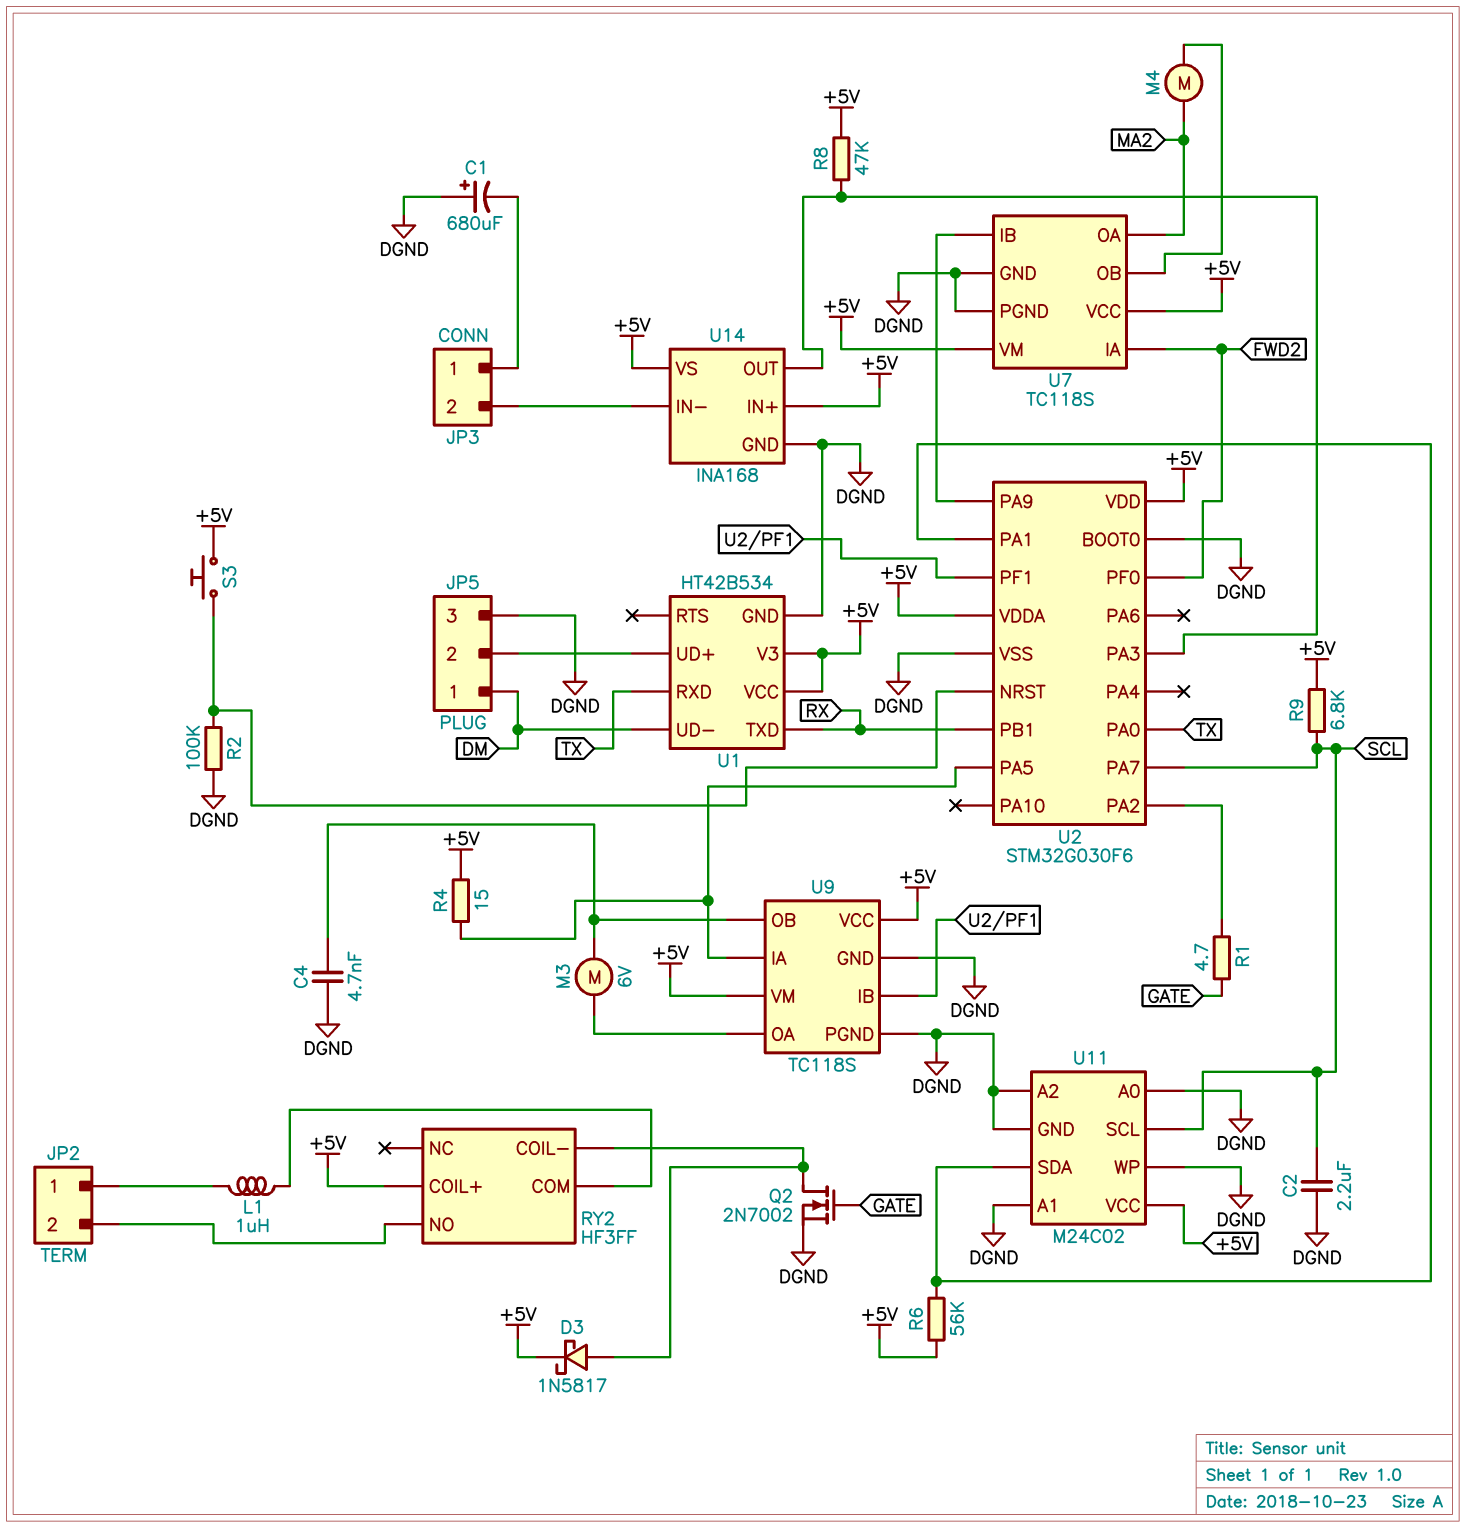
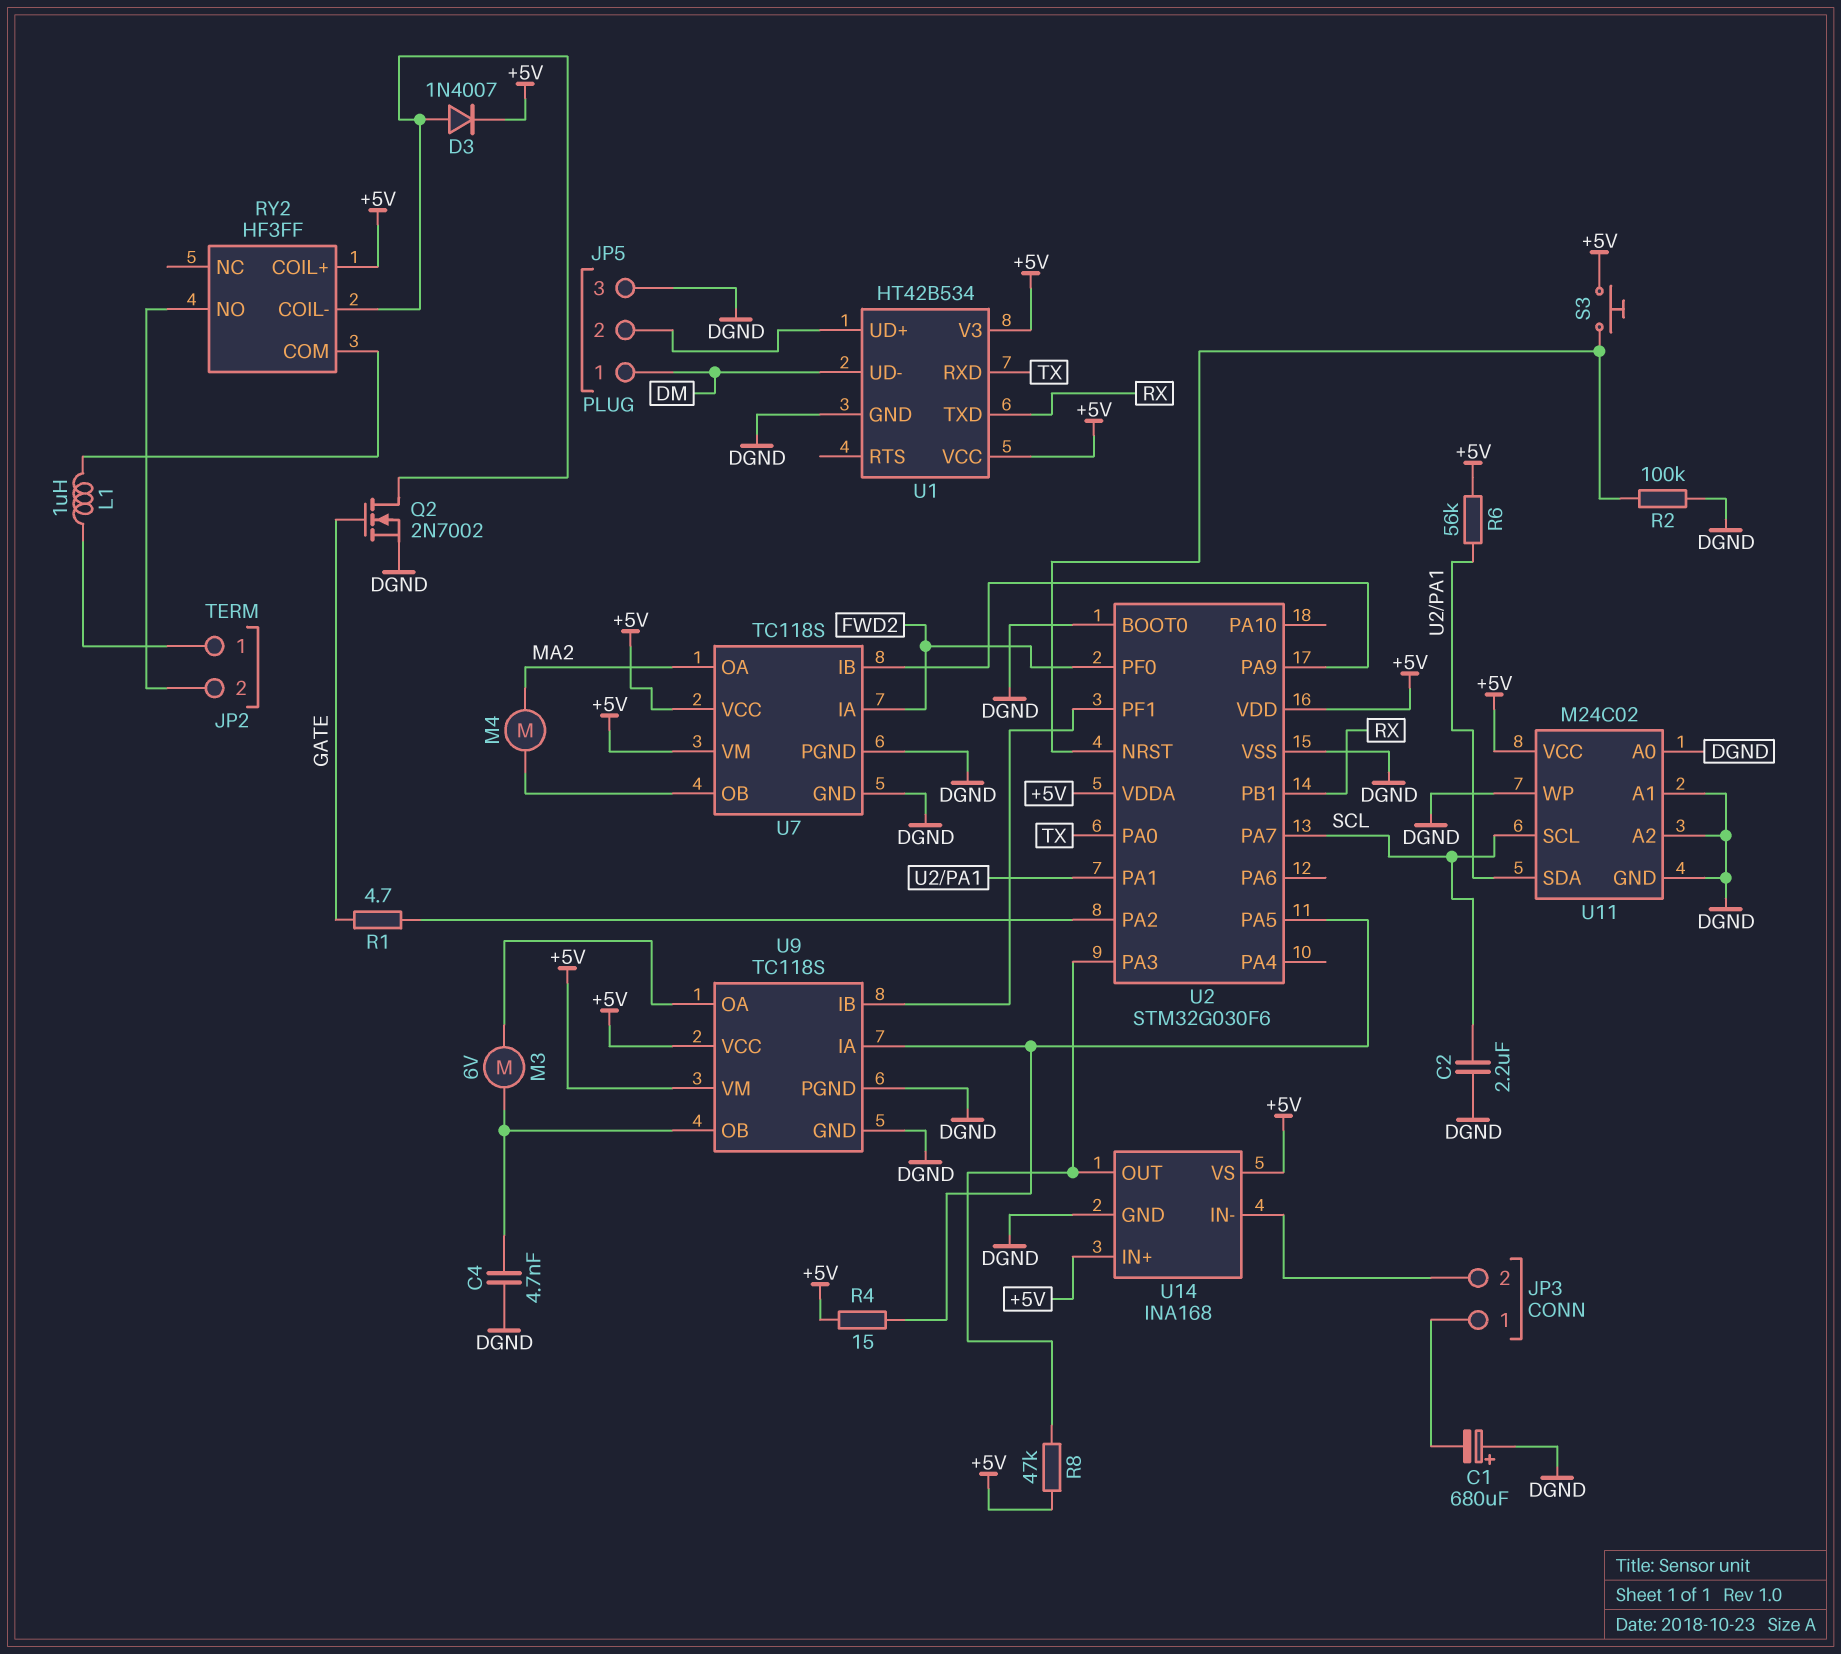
D3: schottky 1N5817 (A RY2/COIL-, K +5V) -> diode 1N4007 (A RY2/COIL-, K +5V)
R9: 6.8k (+5V, SCL) -> none

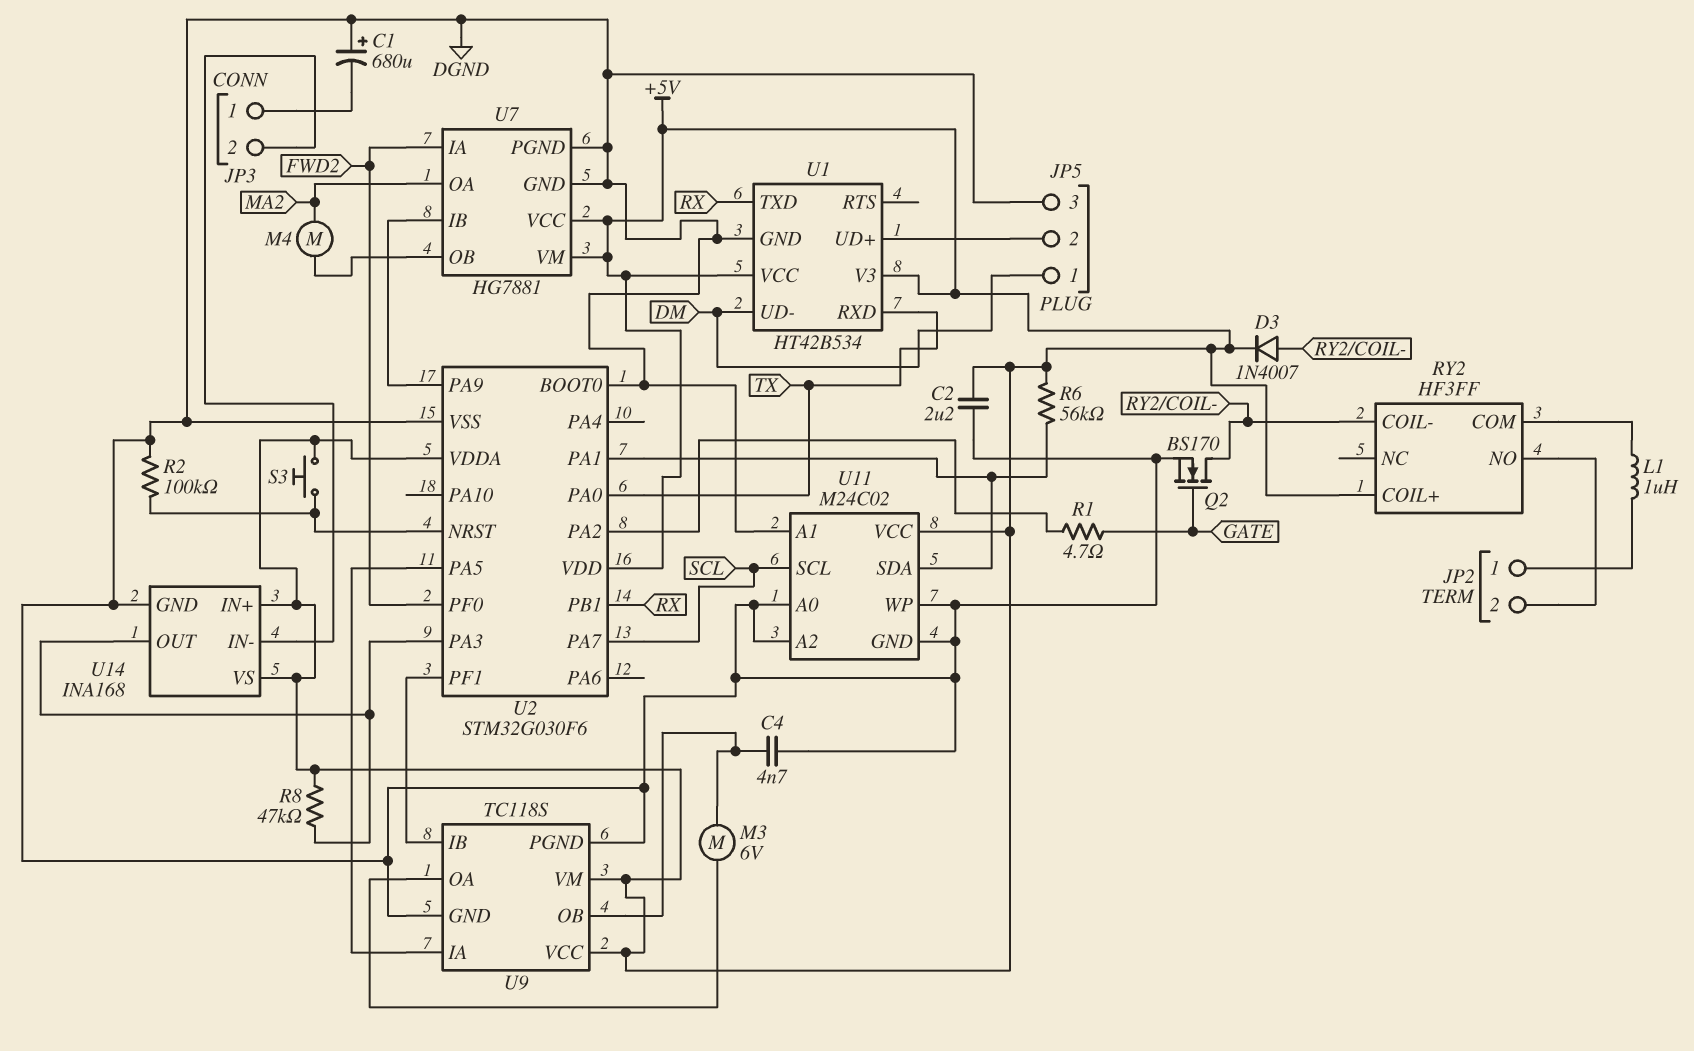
C2: 2.2uF (DGND, SCL) -> 2.2uF (+5V, DGND)
Q2: NMOS 2N7002 (G GATE, D RY2/COIL-, S DGND) -> NMOS BS170 (G GATE, D RY2/COIL-, S DGND)
R4: 15 (+5V, U2/PA5) -> none
U7: TC118S -> HG7881

